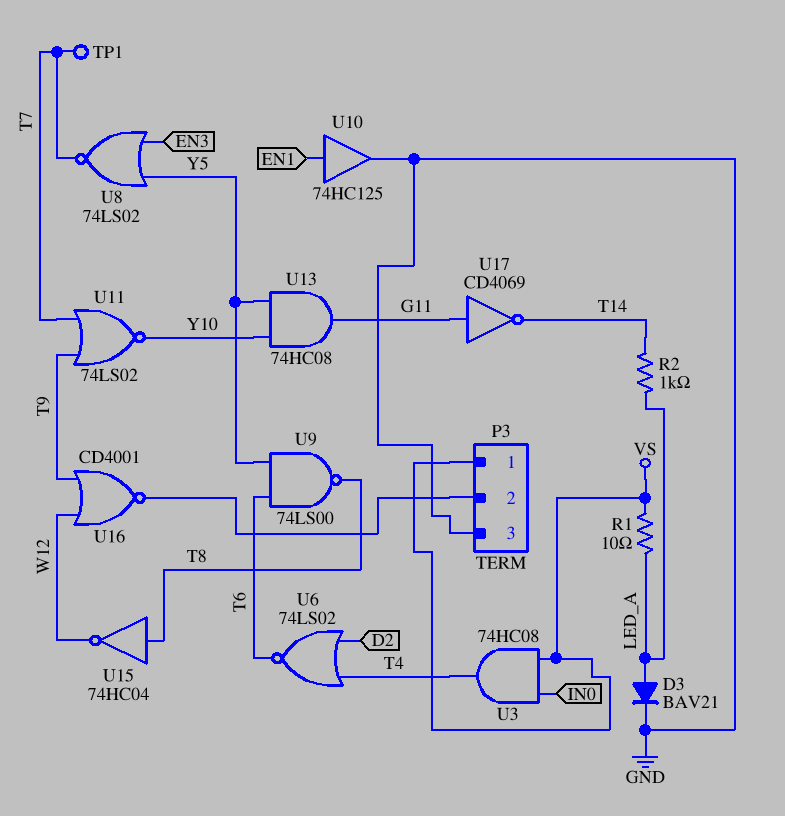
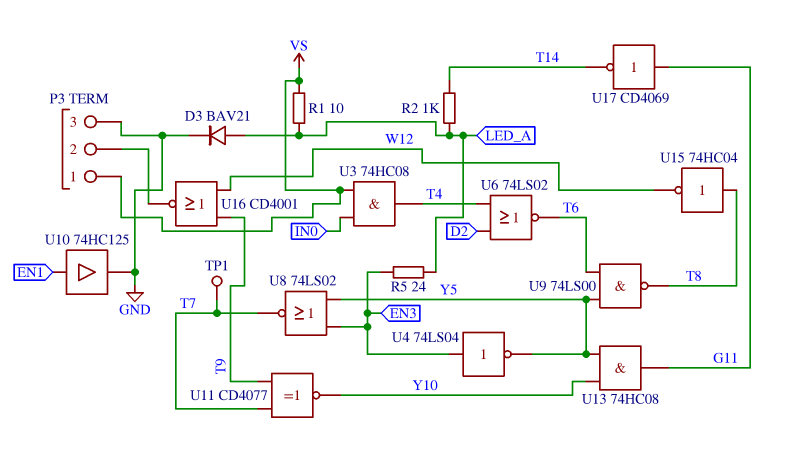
R5: none -> 24 (EN3, LED_A)
U4: none -> NOT 74LS04 (in EN3, out Y5)
U11: NOR 74LS02 (in T7, in T9, out Y10) -> XNOR CD4077 (in T7, in T9, out Y10)

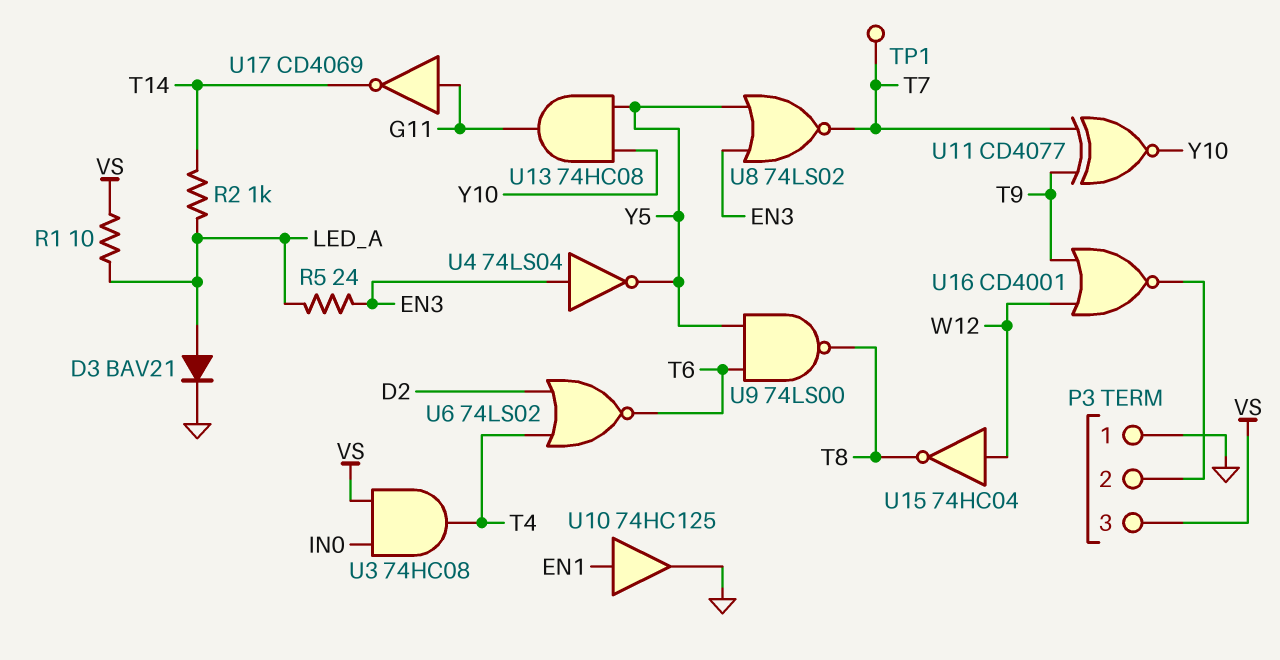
P3 pin 1: VS -> GND
P3 pin 3: GND -> VS
U15: NOT 74HC04 (in T8, out W12) -> NOT 74HC04 (in W12, out T8)

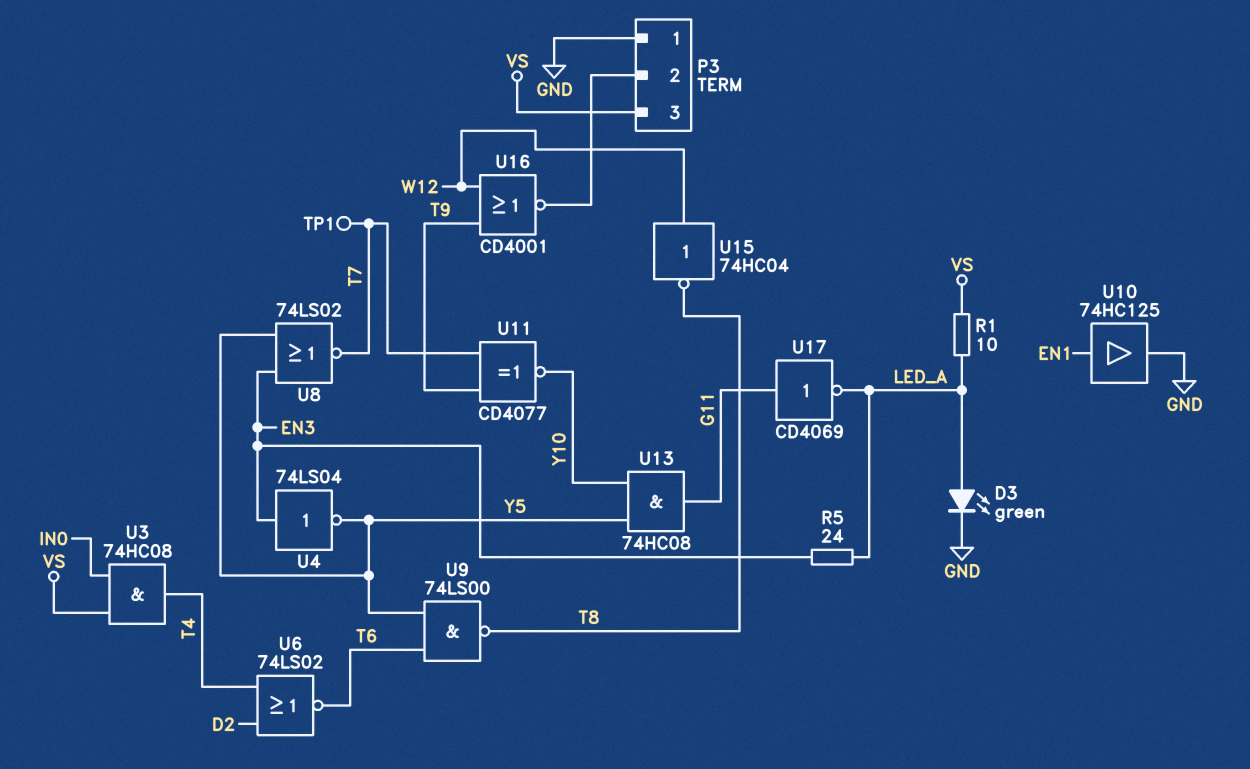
D3: diode BAV21 (A LED_A, K GND) -> LED green (A LED_A, K GND)
R2: 1k (LED_A, T14) -> none
U17: NOT CD4069 (in G11, out T14) -> NOT CD4069 (in G11, out LED_A)

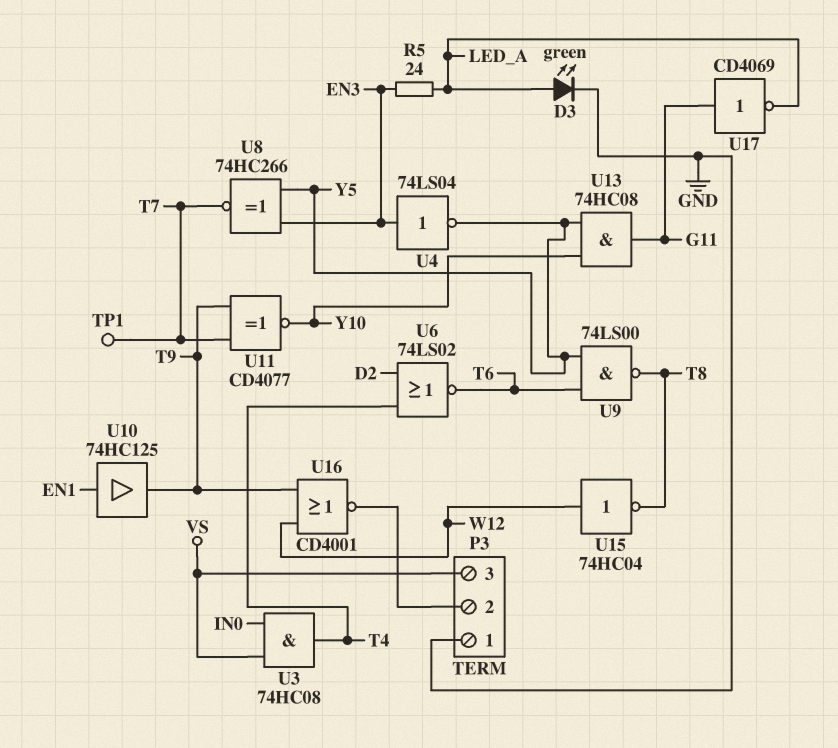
R1: 10 (LED_A, VS) -> none
U8: NOR 74LS02 (in EN3, in Y5, out T7) -> XNOR 74HC266 (in EN3, in Y5, out T7)
U10: buffer 74HC125 (in EN1, out GND) -> buffer 74HC125 (in EN1, out T9)

